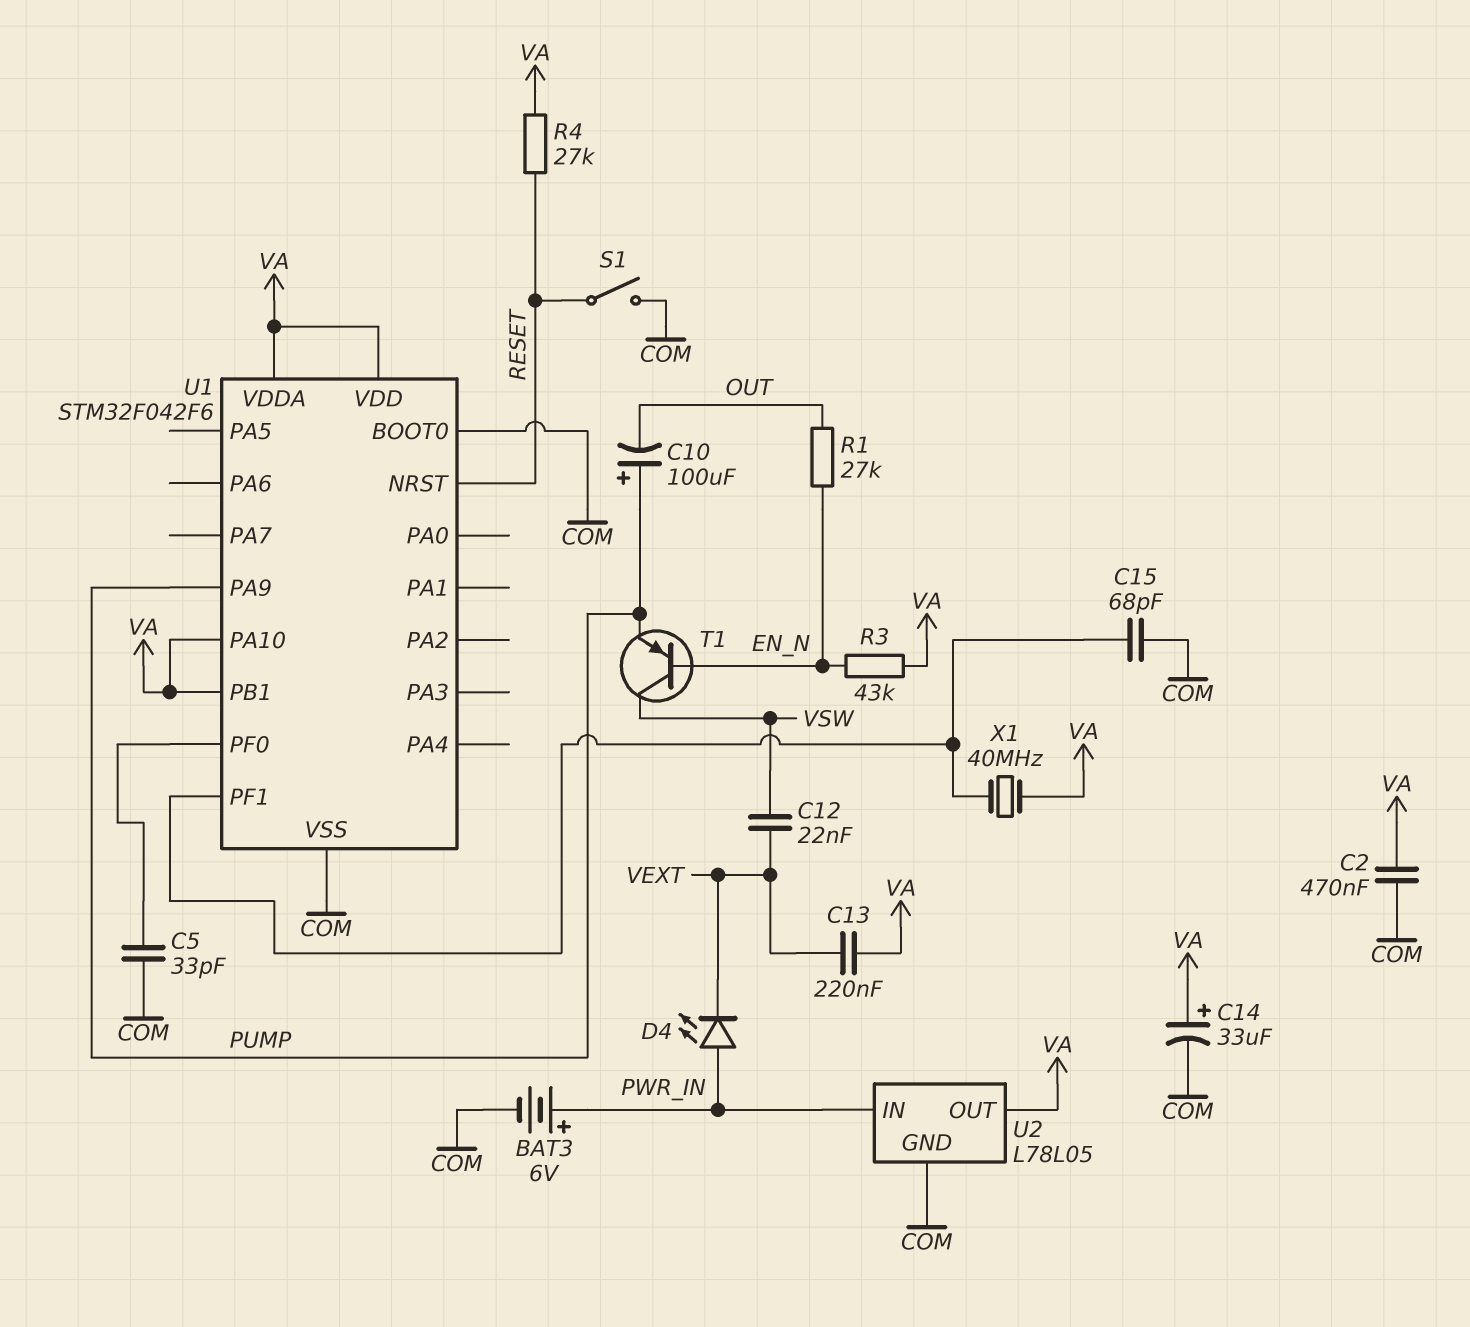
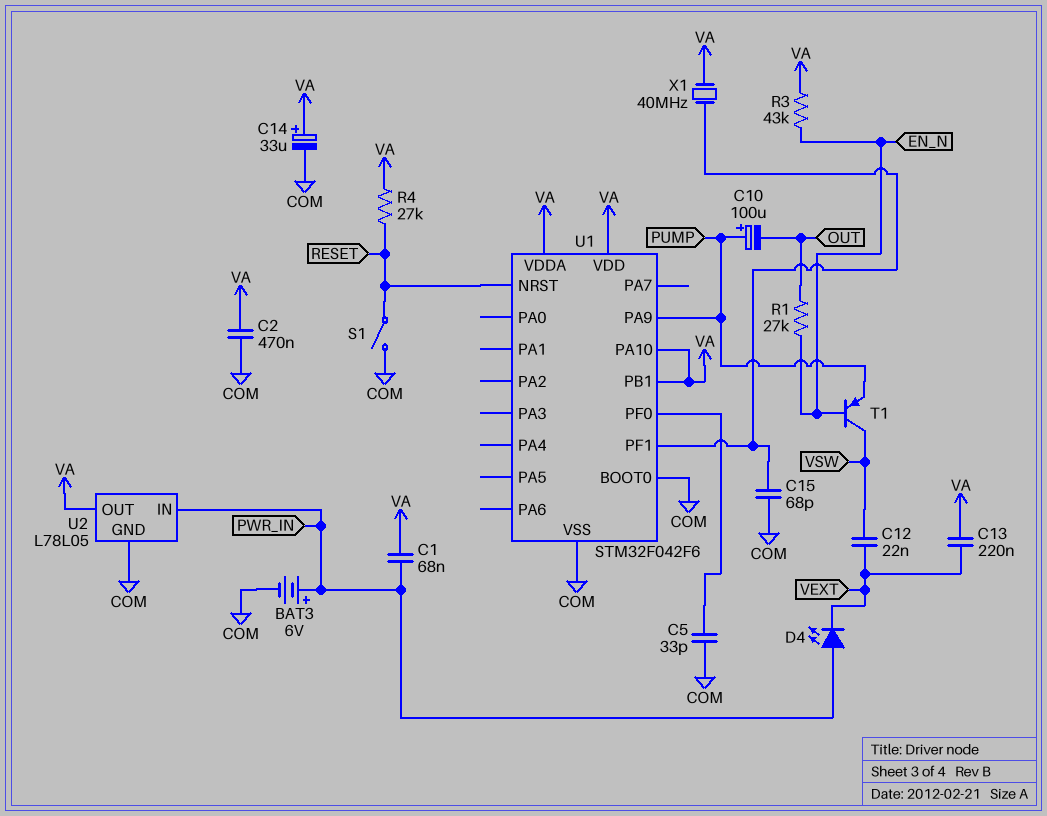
C1: none -> 68nF (PWR_IN, VA)

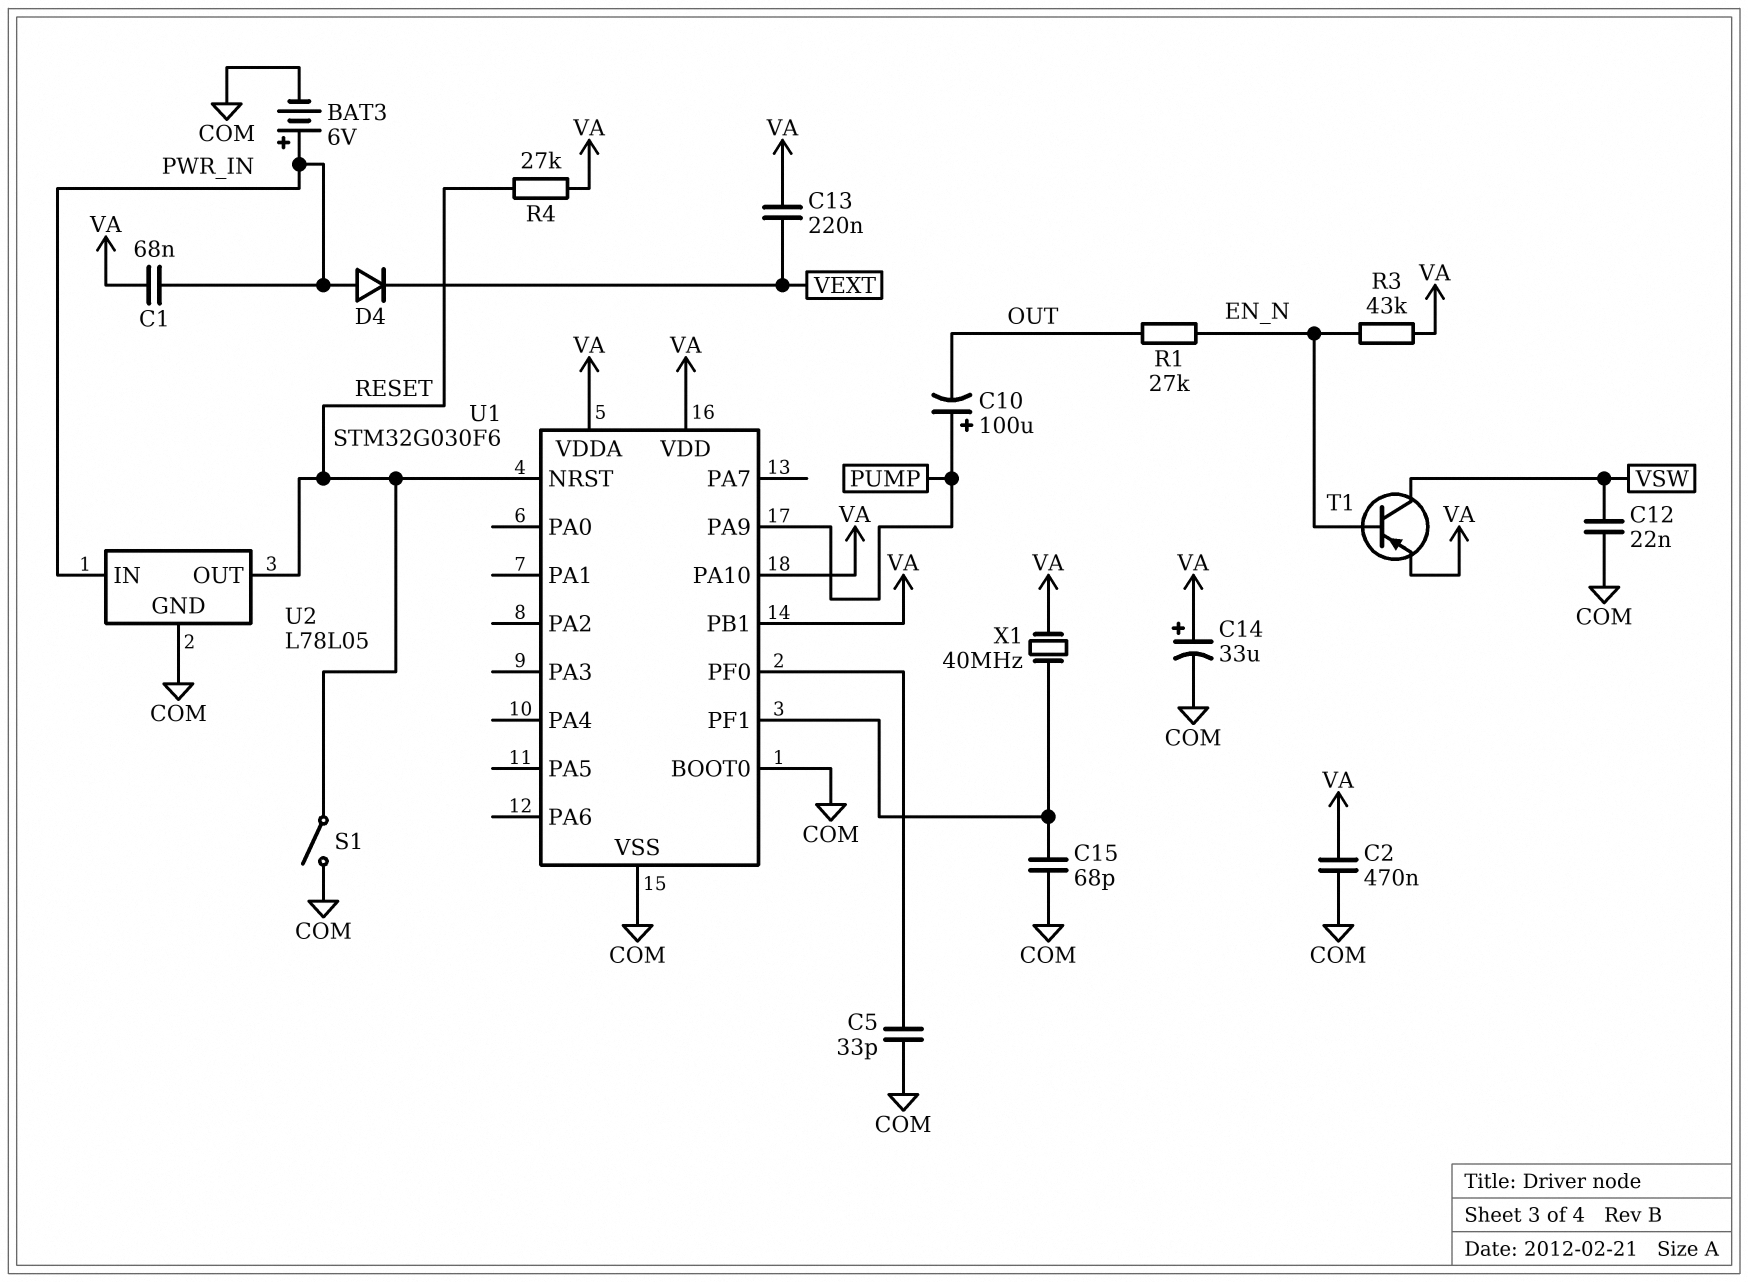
C12: 22nF (VEXT, VSW) -> 22nF (COM, VSW)
D4: LED (A PWR_IN, K VEXT) -> diode (A PWR_IN, K VEXT)
T1: PNP (B EN_N, C VSW, E PUMP) -> PNP (B EN_N, C VSW, E VA)
U1: STM32F042F6 -> STM32G030F6
U2 pin OUT: VA -> RESET

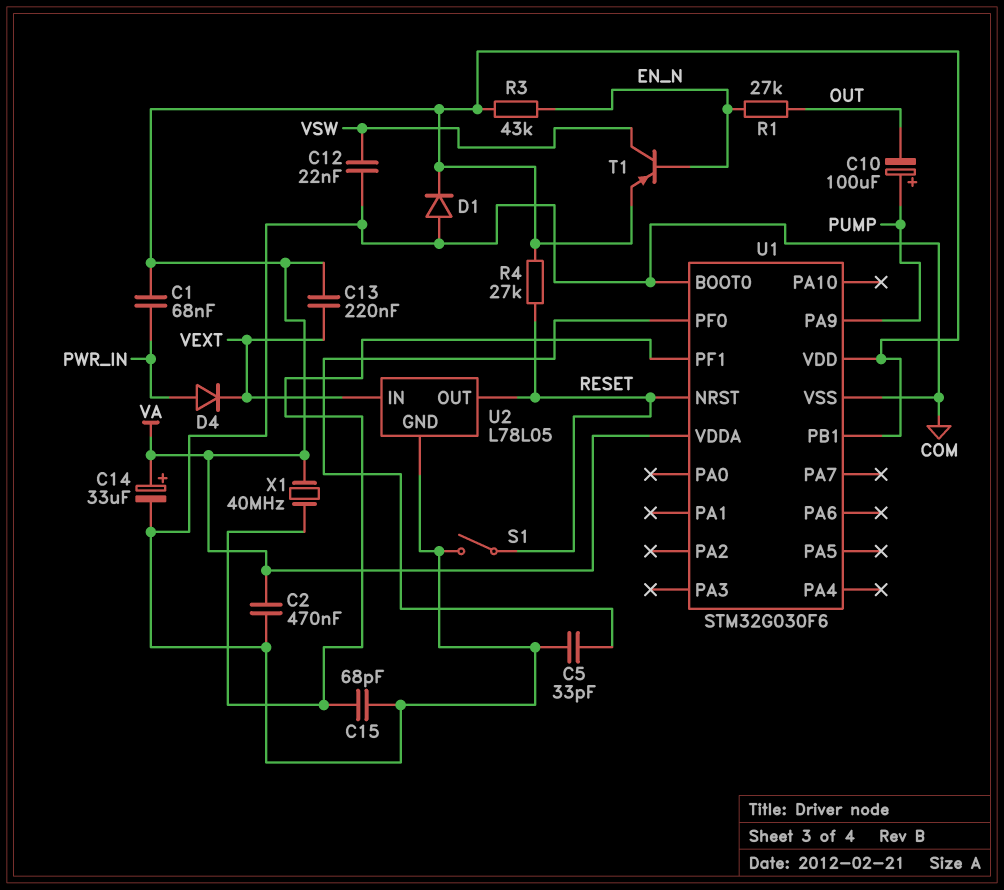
BAT3: 6V (plus PWR_IN, minus COM) -> none
D1: none -> diode (A COM, K VA)
U1 pin PA10: VA -> none
U2 pin IN: PWR_IN -> VEXT

